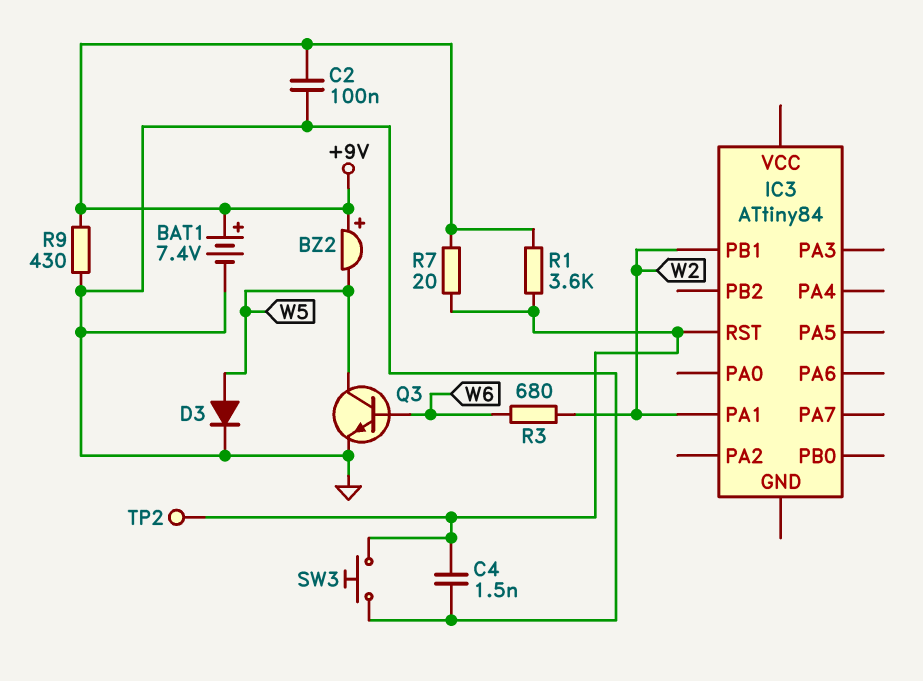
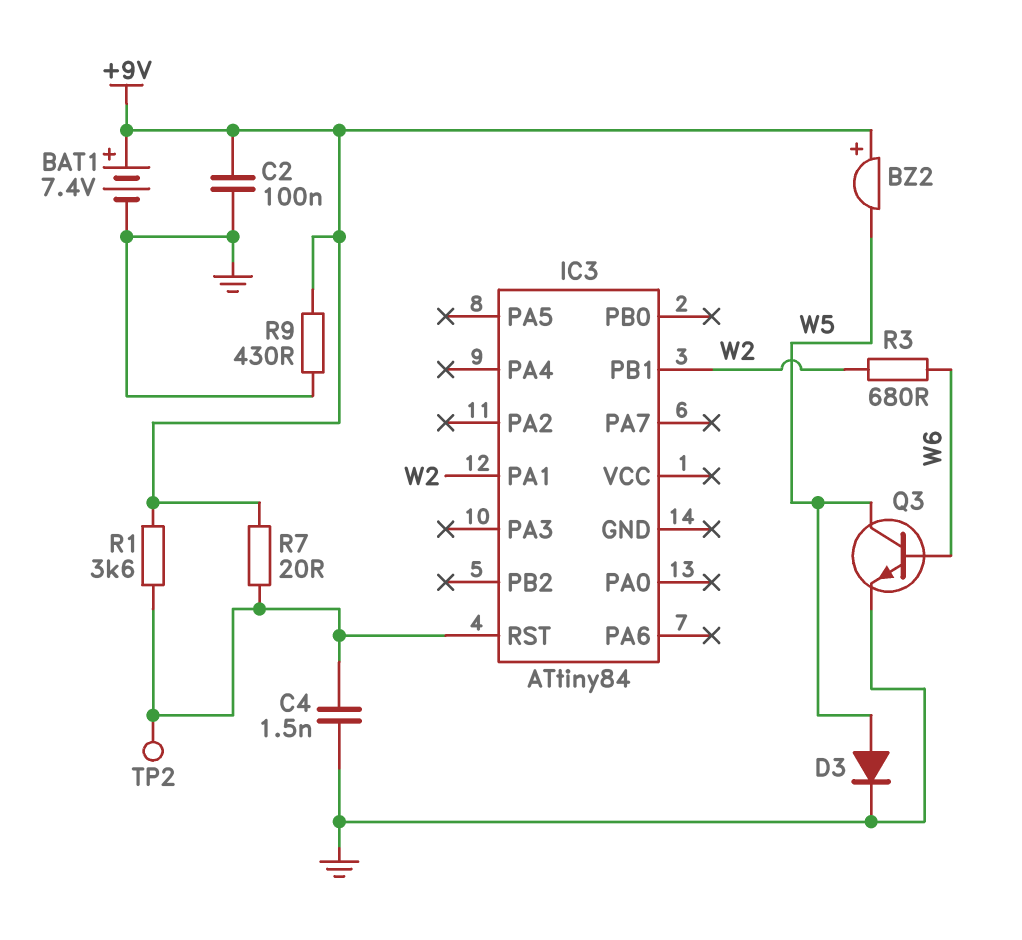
SW3: button (GND, IC3/RST) -> none

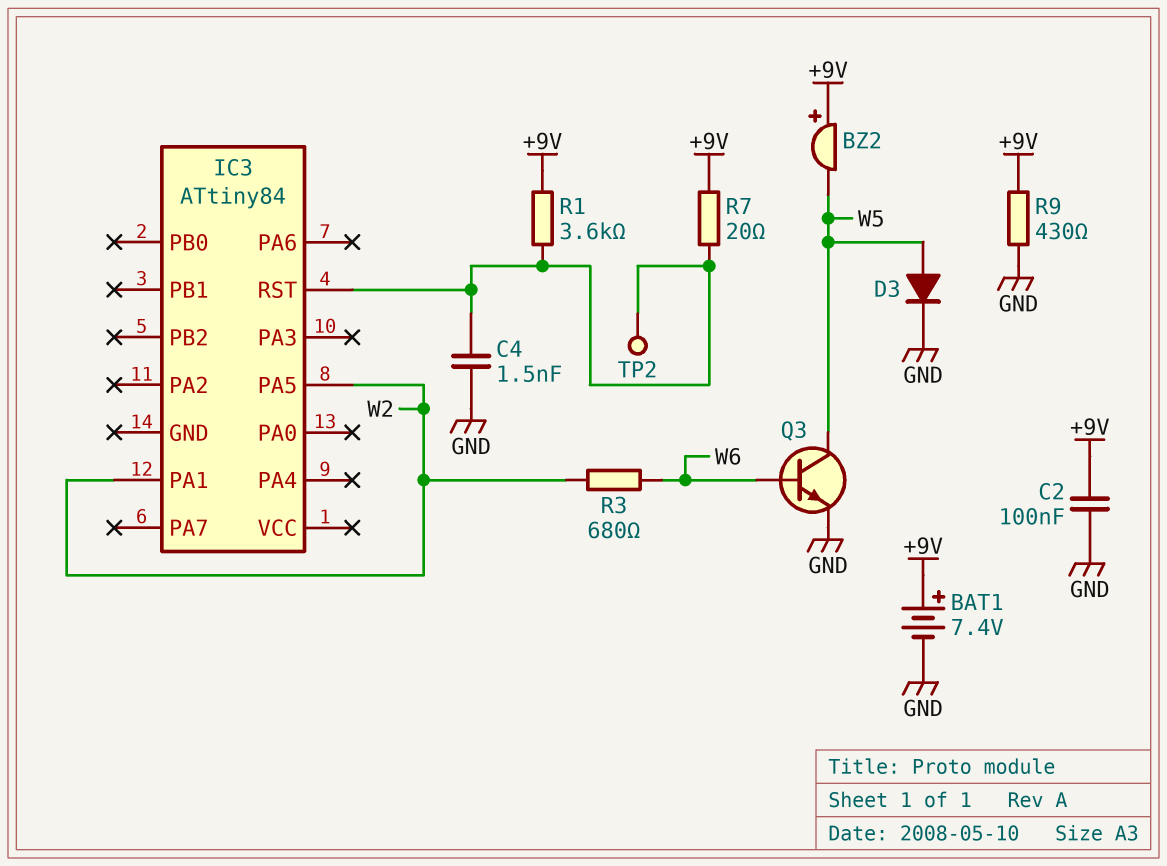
IC3 pin PA5: none -> W2
IC3 pin PB1: W2 -> none

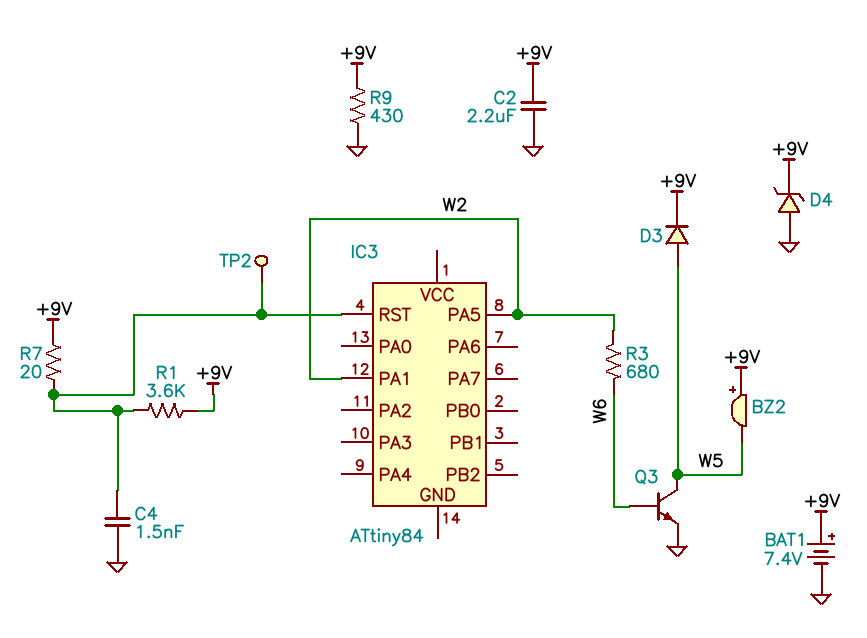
C2: 100nF (+9V, GND) -> 2.2uF (+9V, GND)
D3: diode (A W5, K GND) -> diode (A W5, K +9V)
D4: none -> zener (A GND, K +9V)

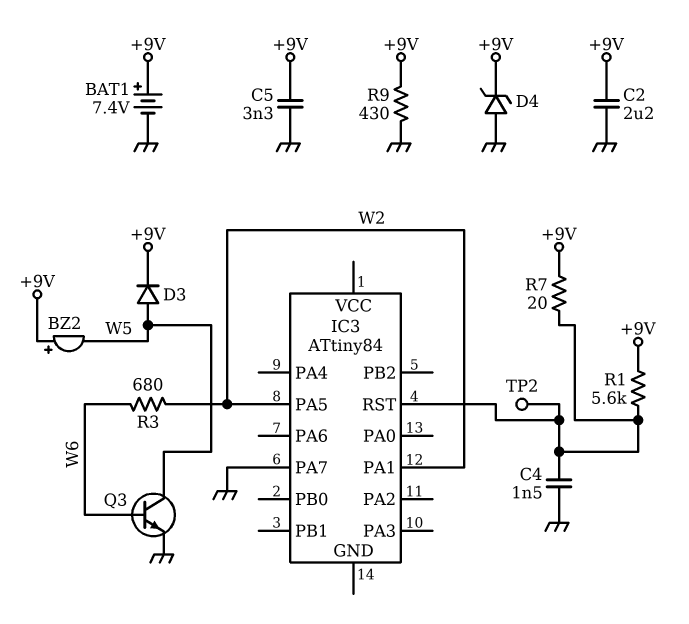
C5: none -> 3.3nF (+9V, GND)
IC3 pin PA7: none -> GND
R1: 3.6k (+9V, IC3/RST) -> 5.6k (+9V, IC3/RST)

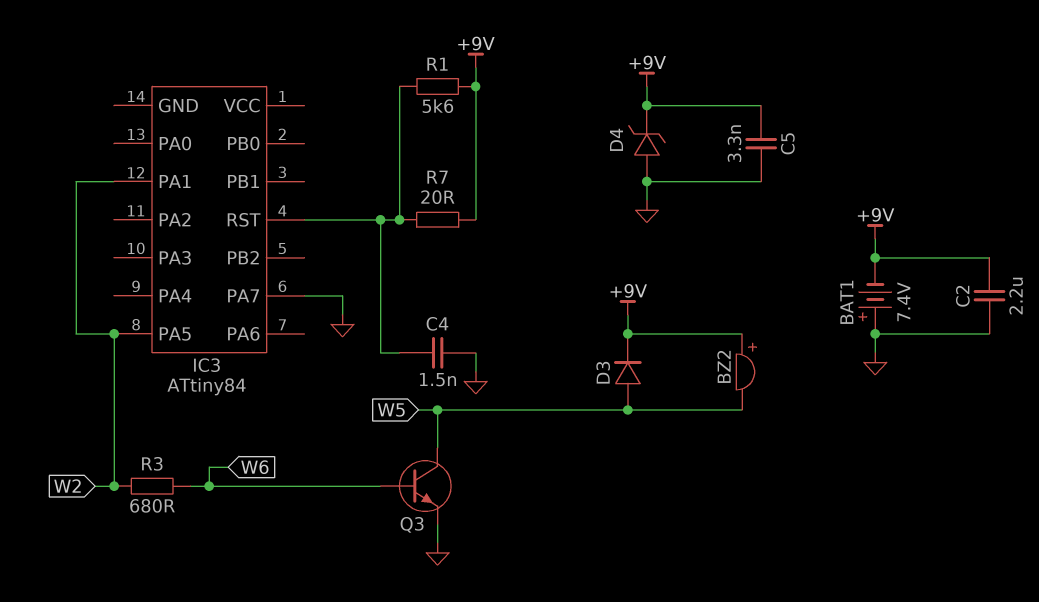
BAT1: 7.4V (plus +9V, minus GND) -> 7.4V (plus GND, minus +9V)
R9: 430 (+9V, GND) -> none
TP2: test point (IC3/RST) -> none

